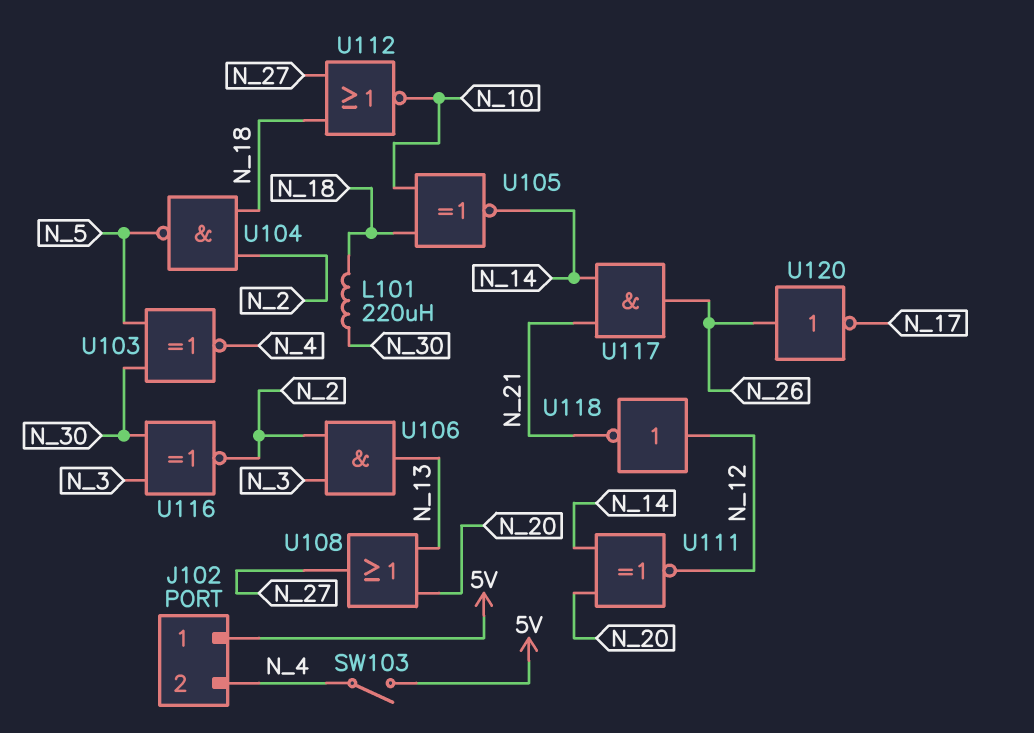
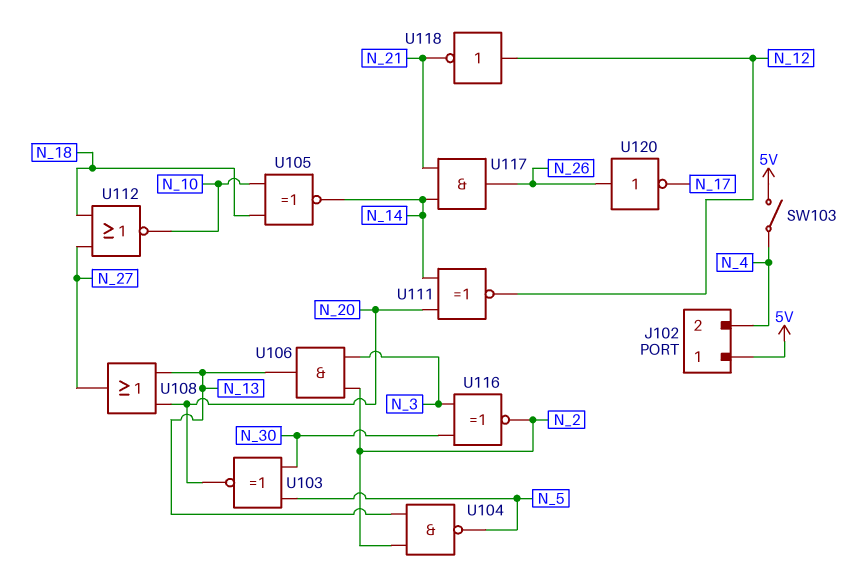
L101: 220uH (N_18, N_30) -> none
U103: XNOR (in N_5, in N_30, out N_4) -> XNOR (in N_5, in N_30, out N_20)
U104: NAND (in N_2, in N_18, out N_5) -> NAND (in N_2, in N_13, out N_5)

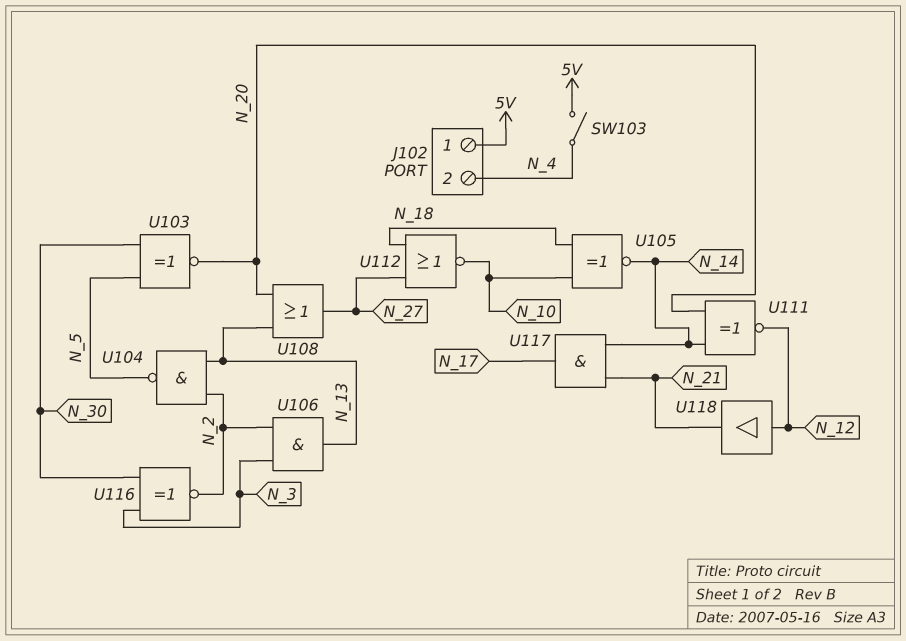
U117: AND (in N_14, in N_21, out N_26) -> AND (in N_14, in N_21, out N_17)
U118: NOT (in N_12, out N_21) -> buffer (in N_12, out N_21)
U120: NOT (in N_26, out N_17) -> none

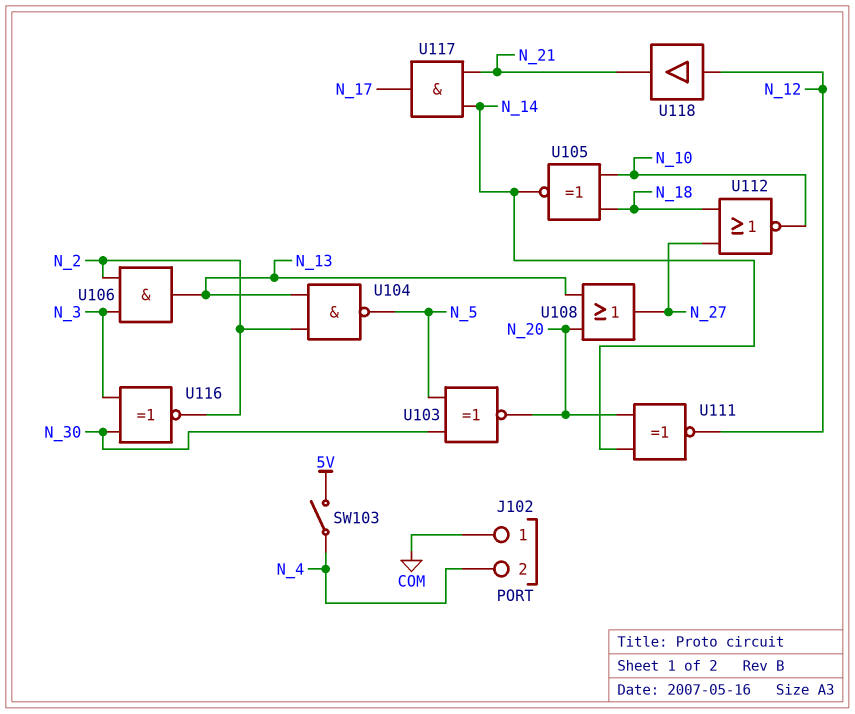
J102 pin 1: 5V -> COM

